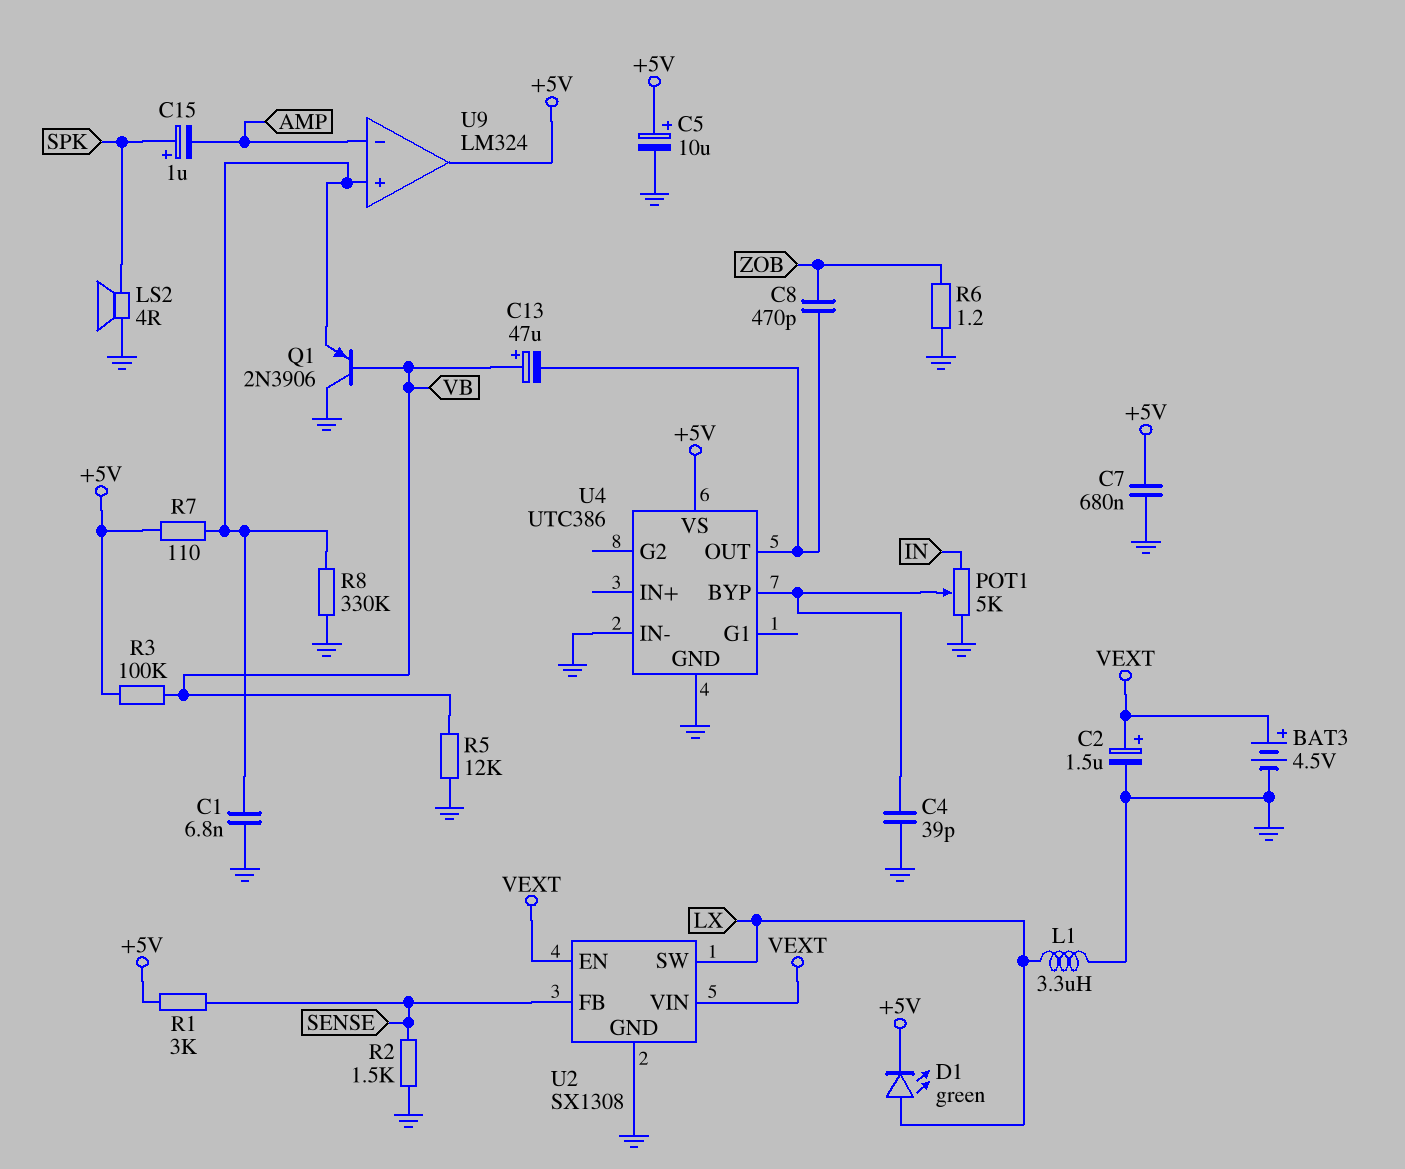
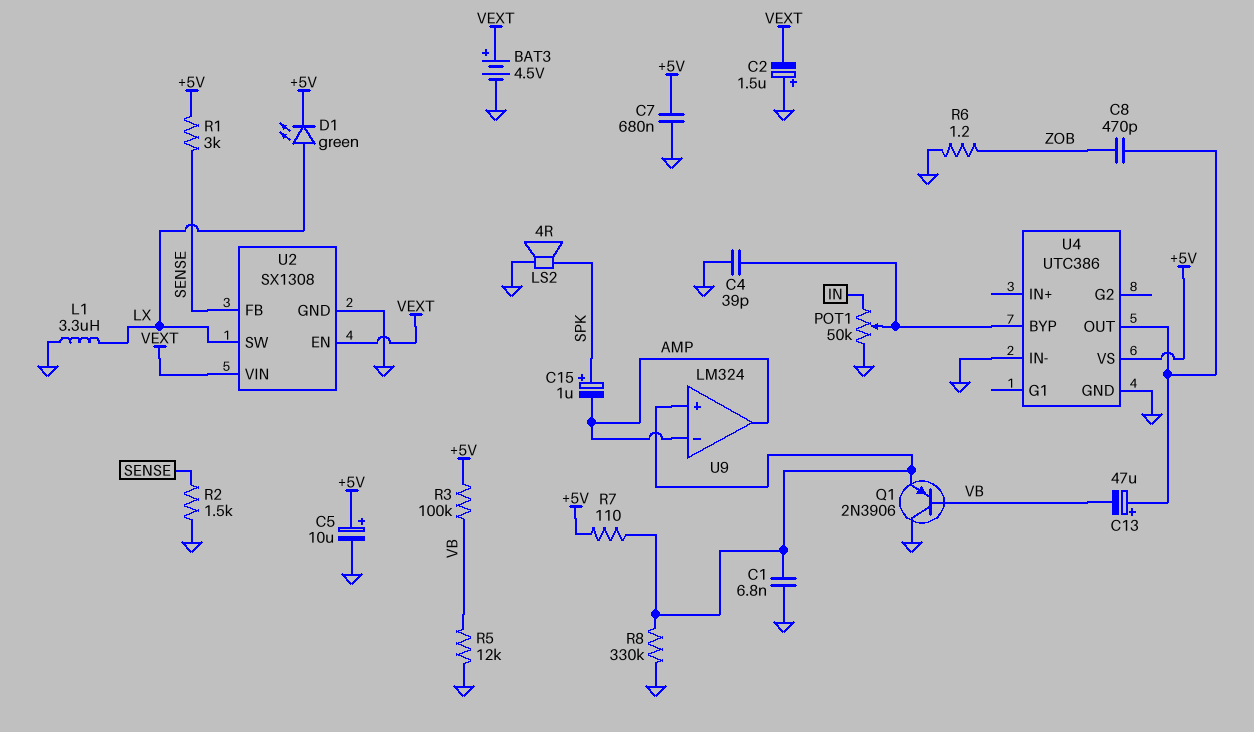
C2: 1.5uF (plus VEXT, minus GND) -> 1.5uF (plus GND, minus VEXT)
C13: 47uF (plus VB, minus U4/OUT) -> 47uF (plus U4/OUT, minus VB)
POT1: 5k (GND, IN, wiper U4/BYP) -> 50k (GND, IN, wiper U4/BYP)
U9 pin out: +5V -> AMP

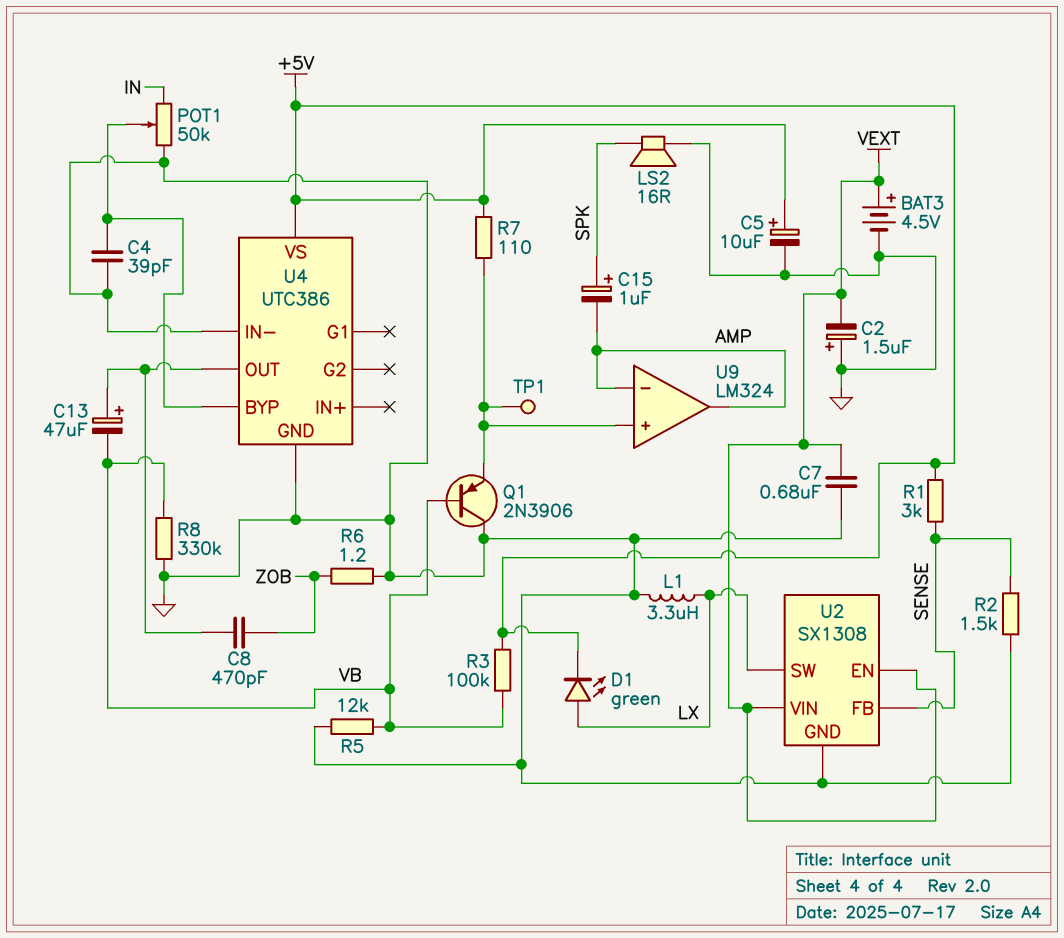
C1: 6.8nF (GND, U9/in+) -> none
C7: 680nF (+5V, GND) -> 680nF (GND, VEXT)
LS2: speaker 4R (GND, SPK) -> speaker 16R (GND, SPK)
R8: 330k (GND, U9/in+) -> 330k (GND, VB)
TP1: none -> test point (U9/in+)

